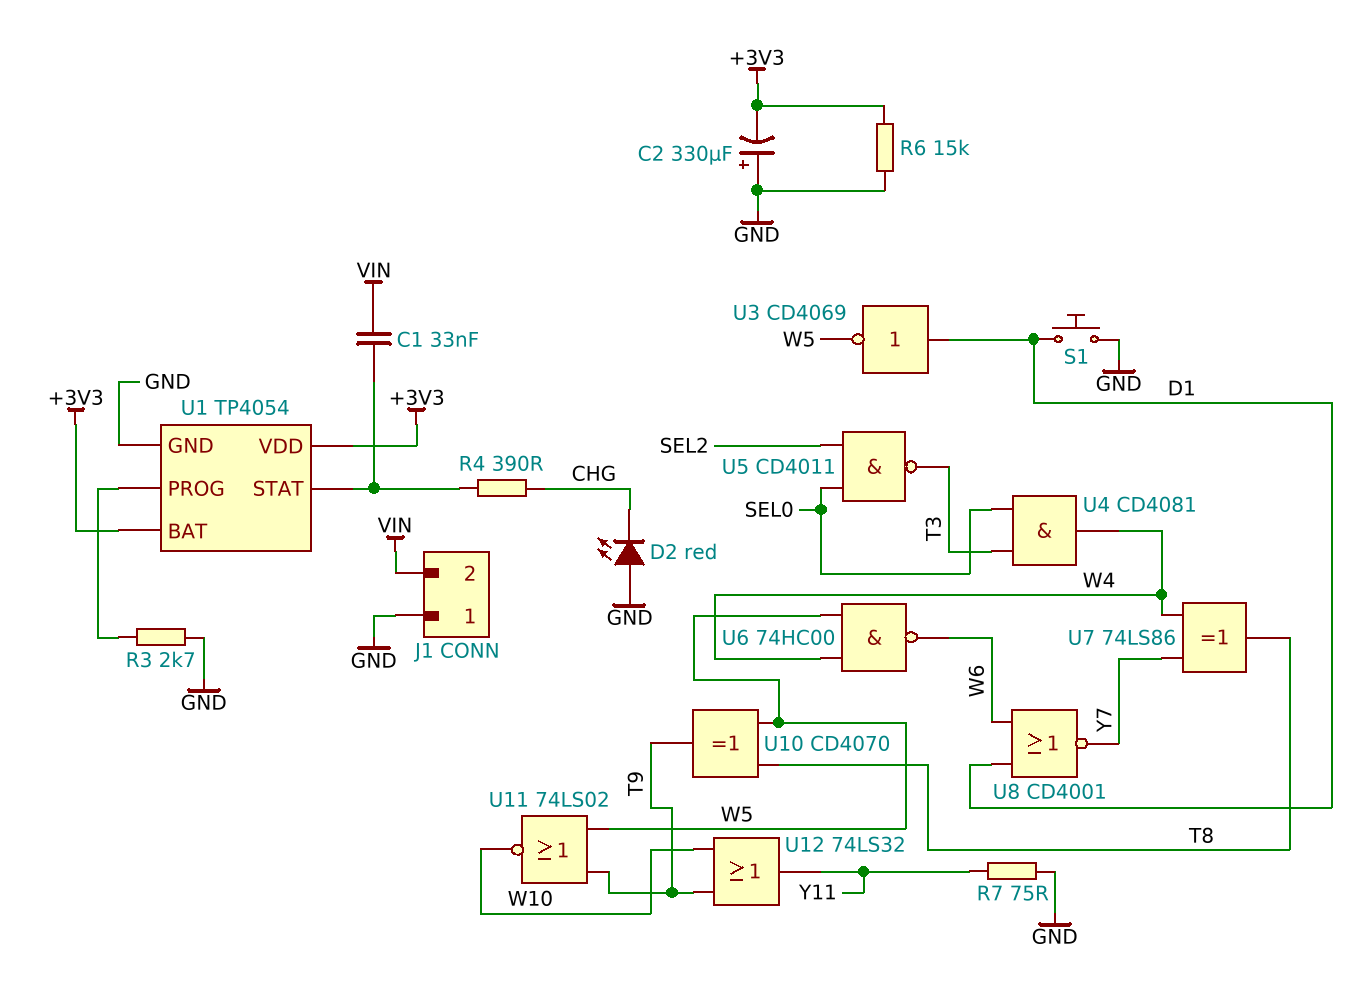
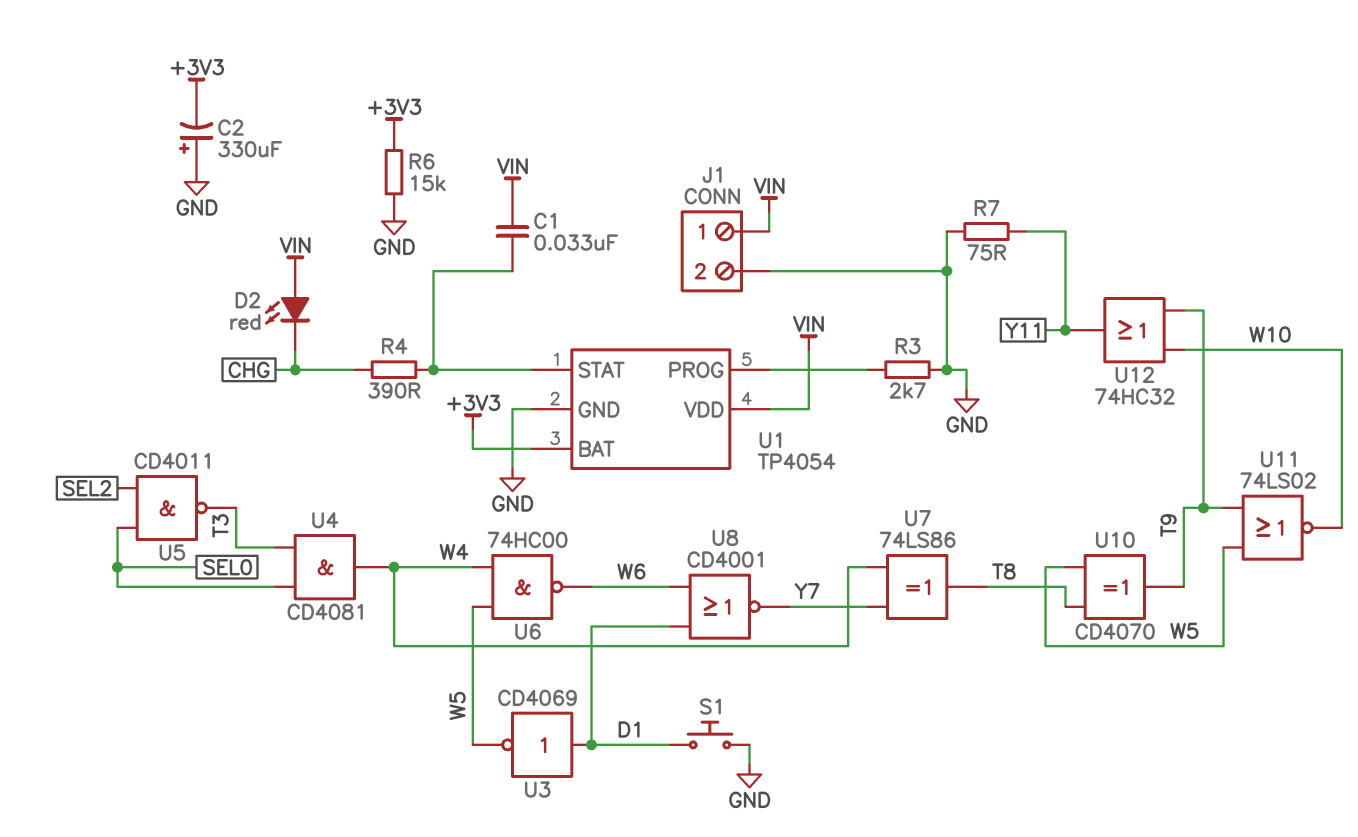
D2: LED red (A GND, K CHG) -> LED red (A VIN, K CHG)
J1 pin 1: GND -> VIN
J1 pin 2: VIN -> GND
U1 pin VDD: +3V3 -> VIN
U12: OR 74LS32 (in T9, in W10, out Y11) -> OR 74HC32 (in T9, in W10, out Y11)

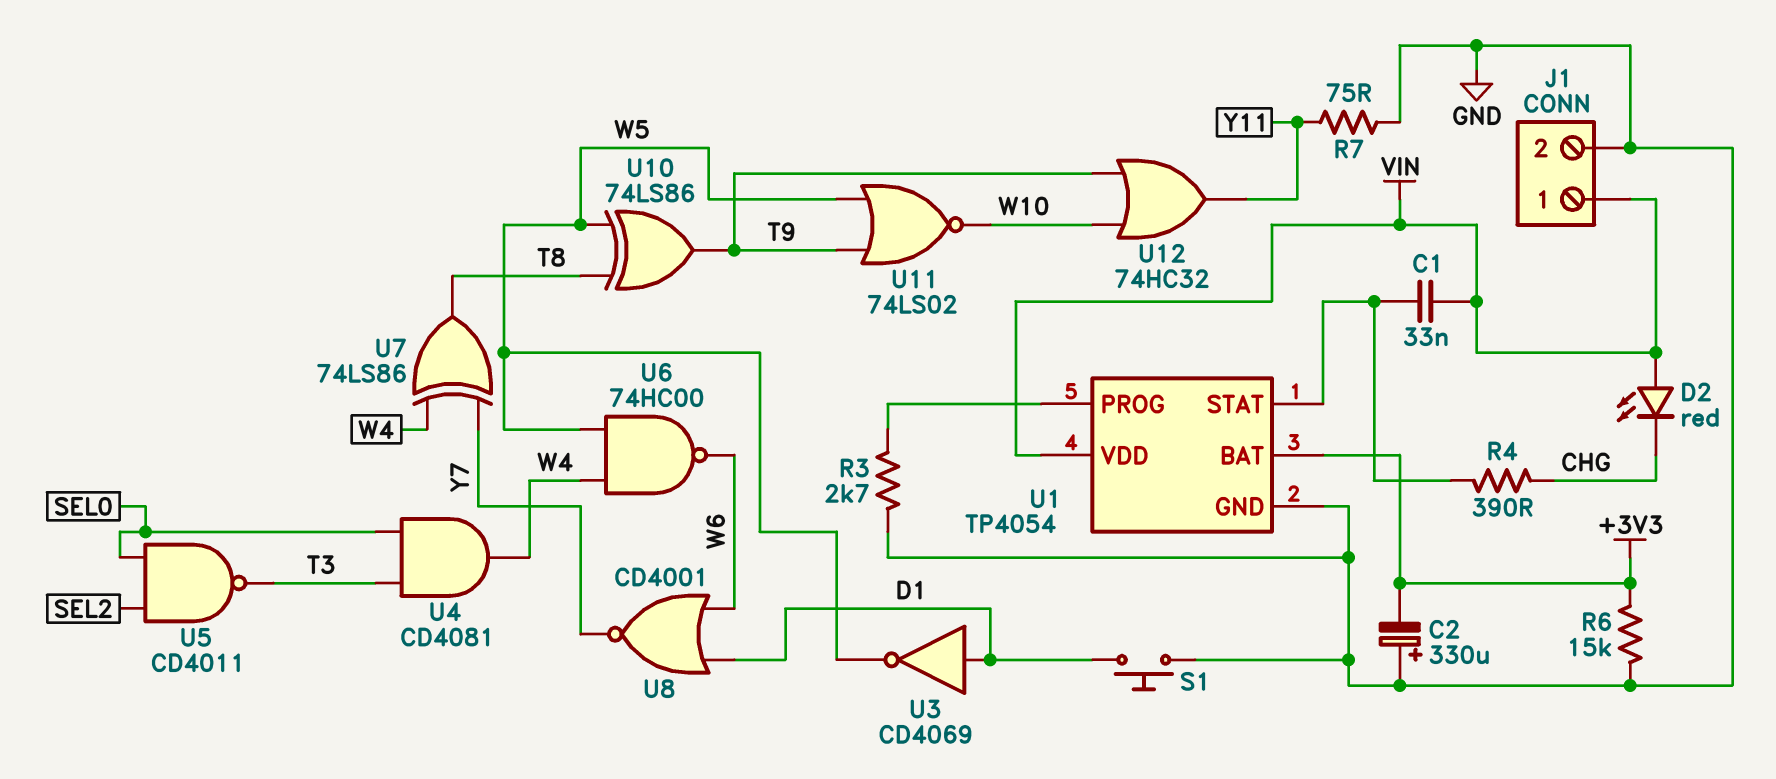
U10: XOR CD4070 (in T8, in W5, out T9) -> XOR 74LS86 (in T8, in W5, out T9)

